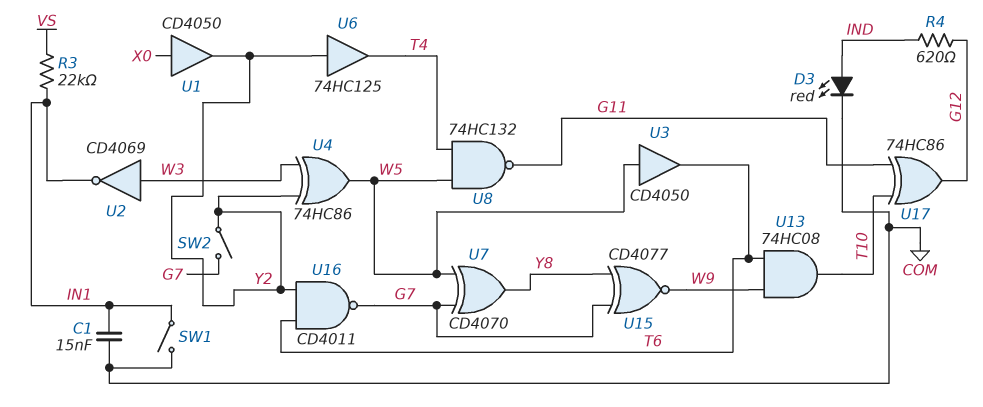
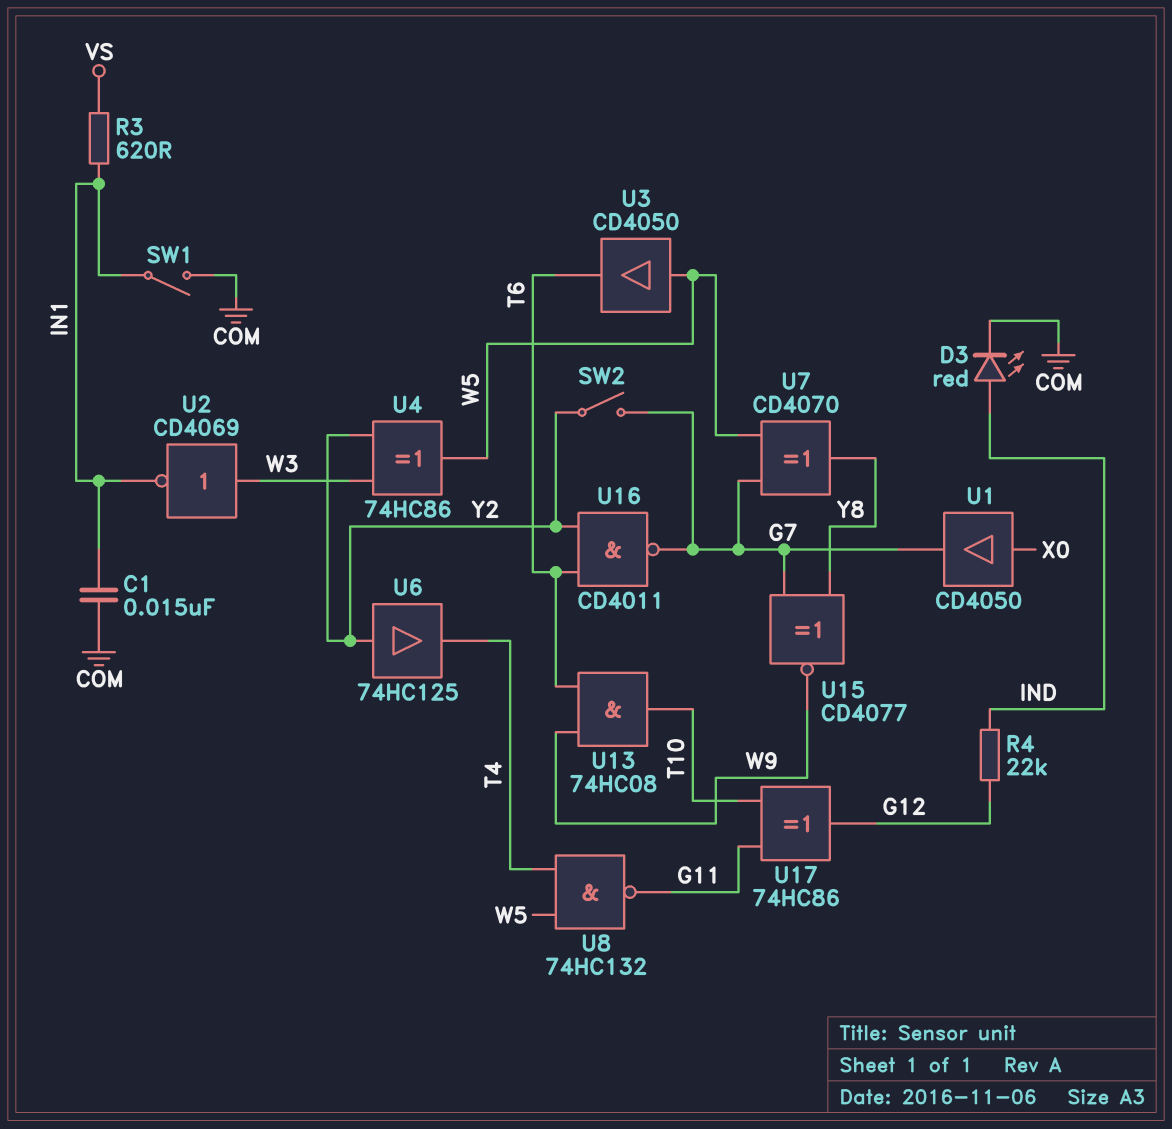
R3: 22k (IN1, VS) -> 620 (IN1, VS)
R4: 620 (G12, IND) -> 22k (G12, IND)
U1: buffer CD4050 (in X0, out Y2) -> buffer CD4050 (in X0, out G7)

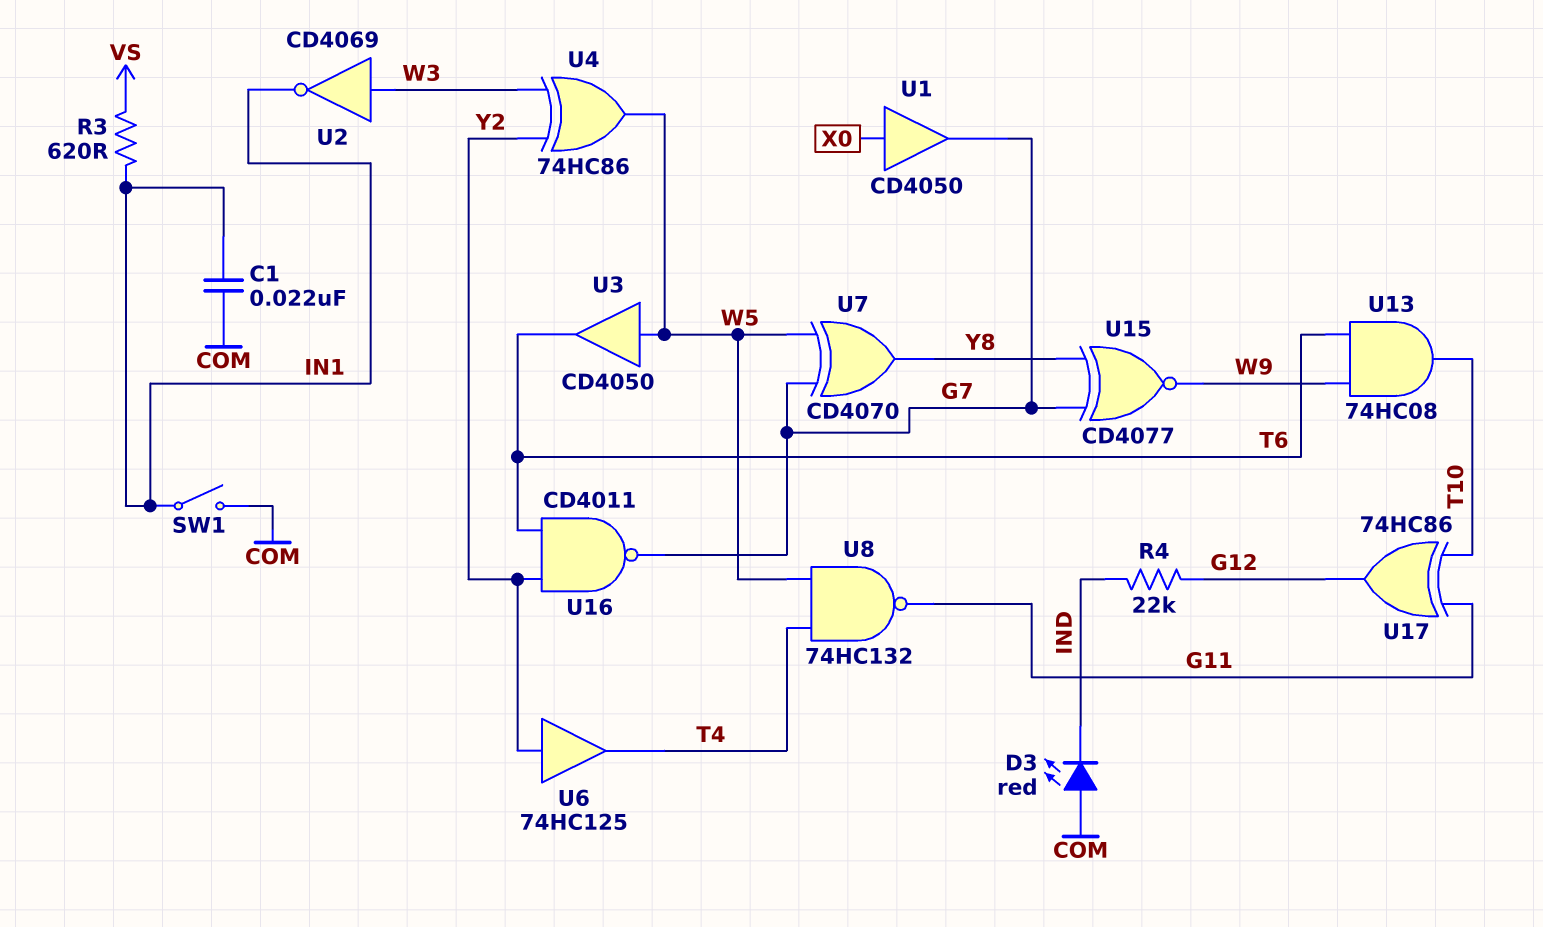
C1: 15nF (COM, IN1) -> 22nF (COM, IN1)
D3: LED red (A IND, K COM) -> LED red (A COM, K IND)
SW2: switch (G7, Y2) -> none

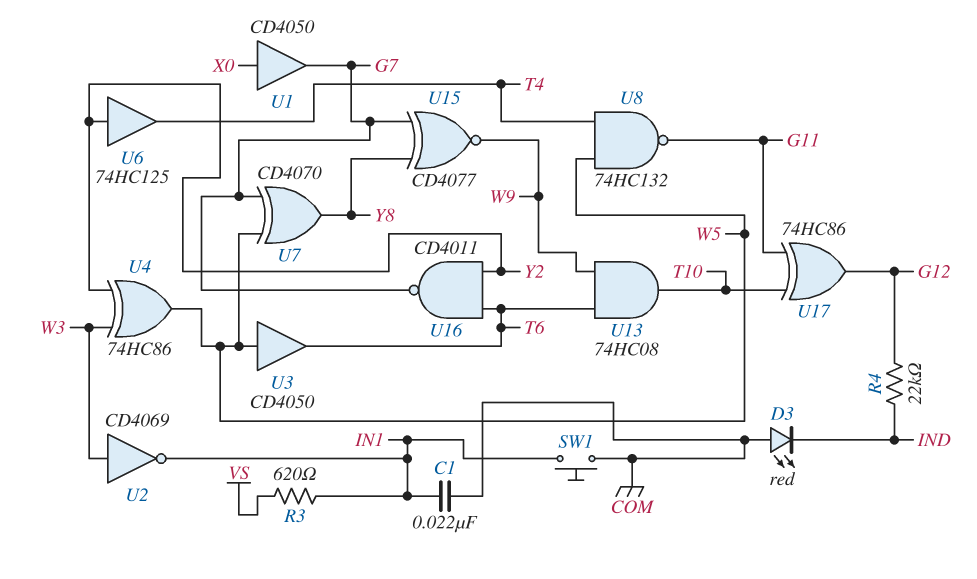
SW1: switch (COM, IN1) -> button (COM, IN1)

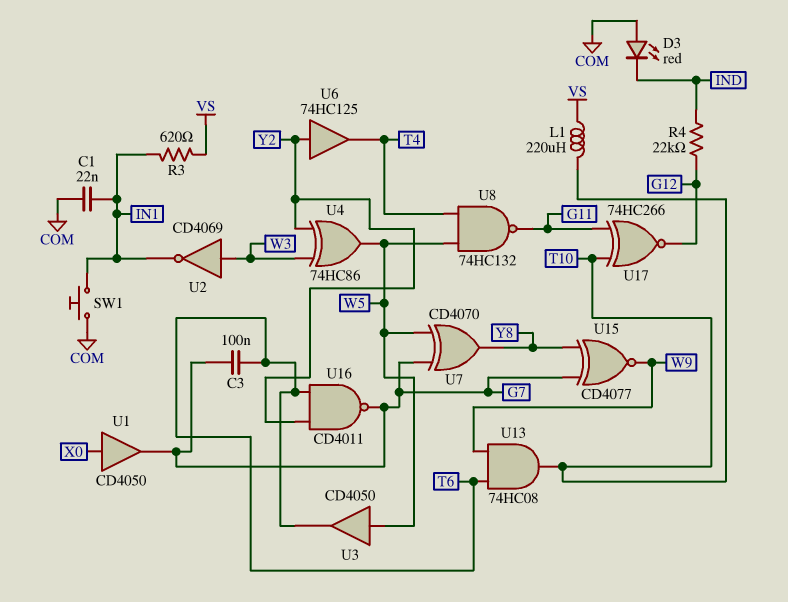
C3: none -> 100nF (G7, T6)
L1: none -> 220uH (T10, VS)
U17: XOR 74HC86 (in G11, in T10, out G12) -> XNOR 74HC266 (in G11, in T10, out G12)

